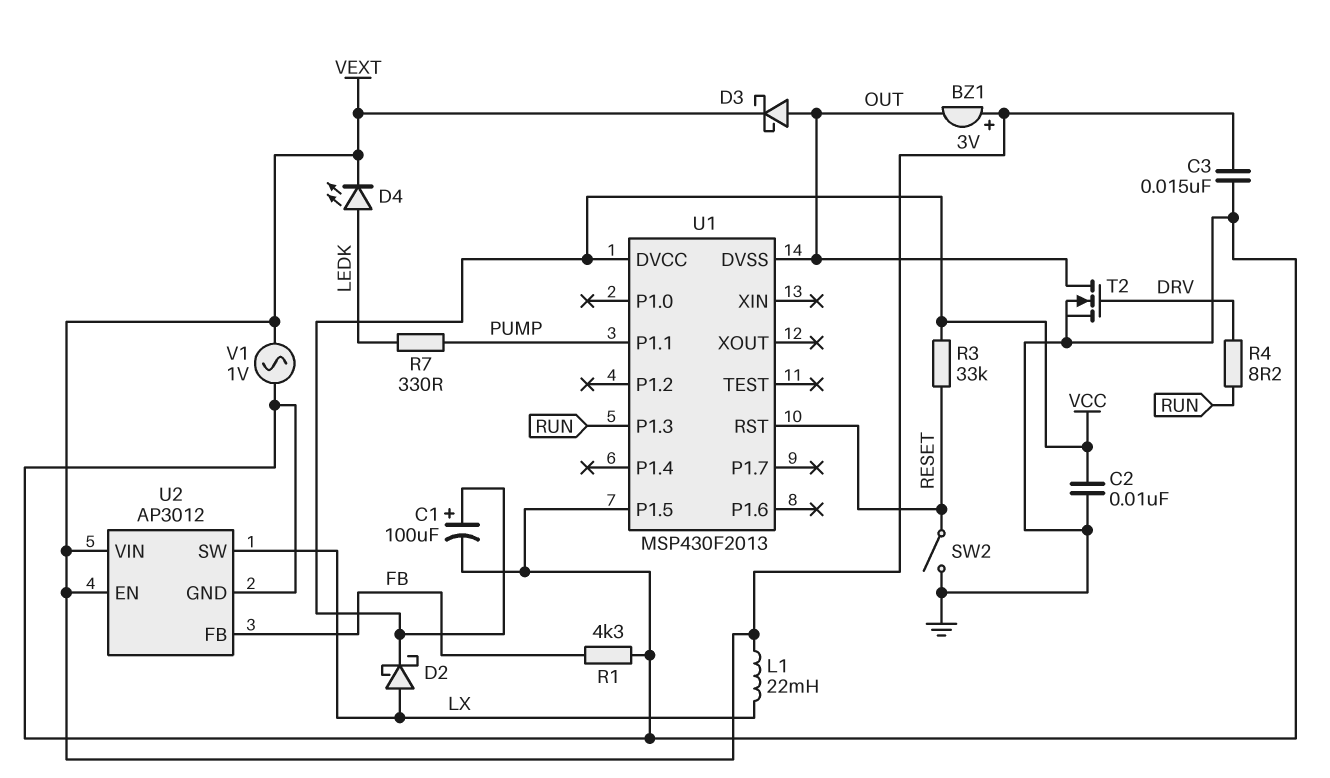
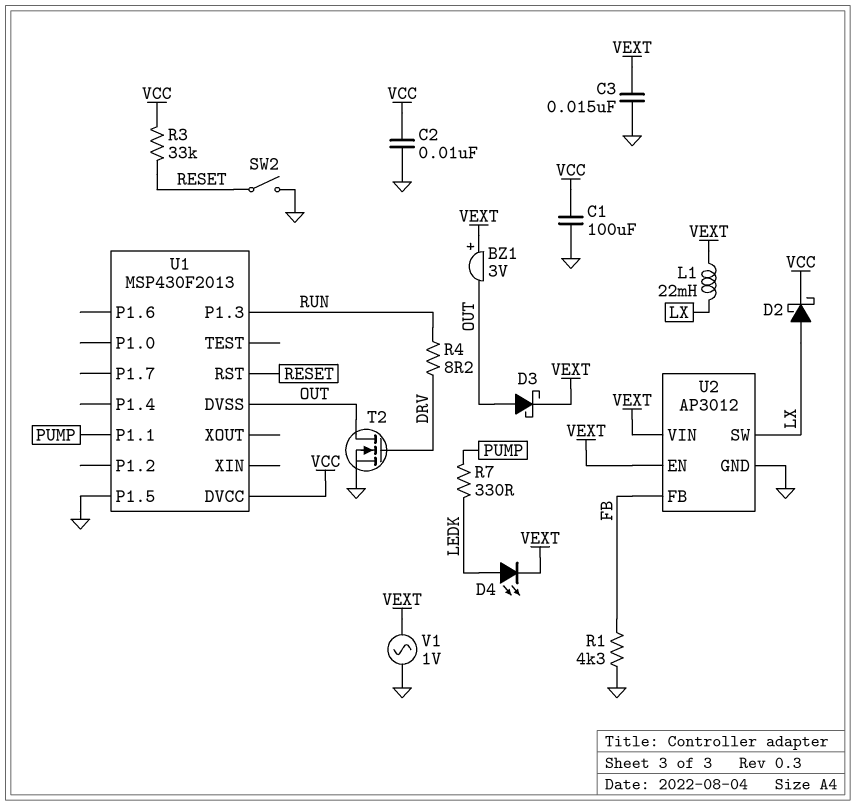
C1: 100uF (plus VCC, minus GND) -> 100uF (GND, VCC)

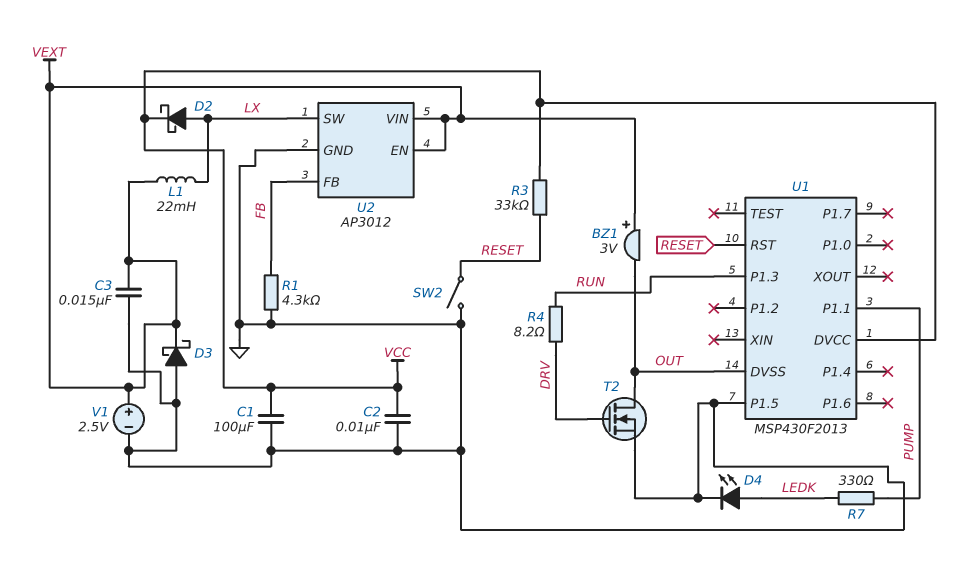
D3: schottky (A OUT, K VEXT) -> schottky (A GND, K VEXT)
D4: LED (A LEDK, K VEXT) -> LED (A LEDK, K GND)
V1: AC 1V (GND, VEXT) -> 2.5V (plus VEXT, minus GND)

